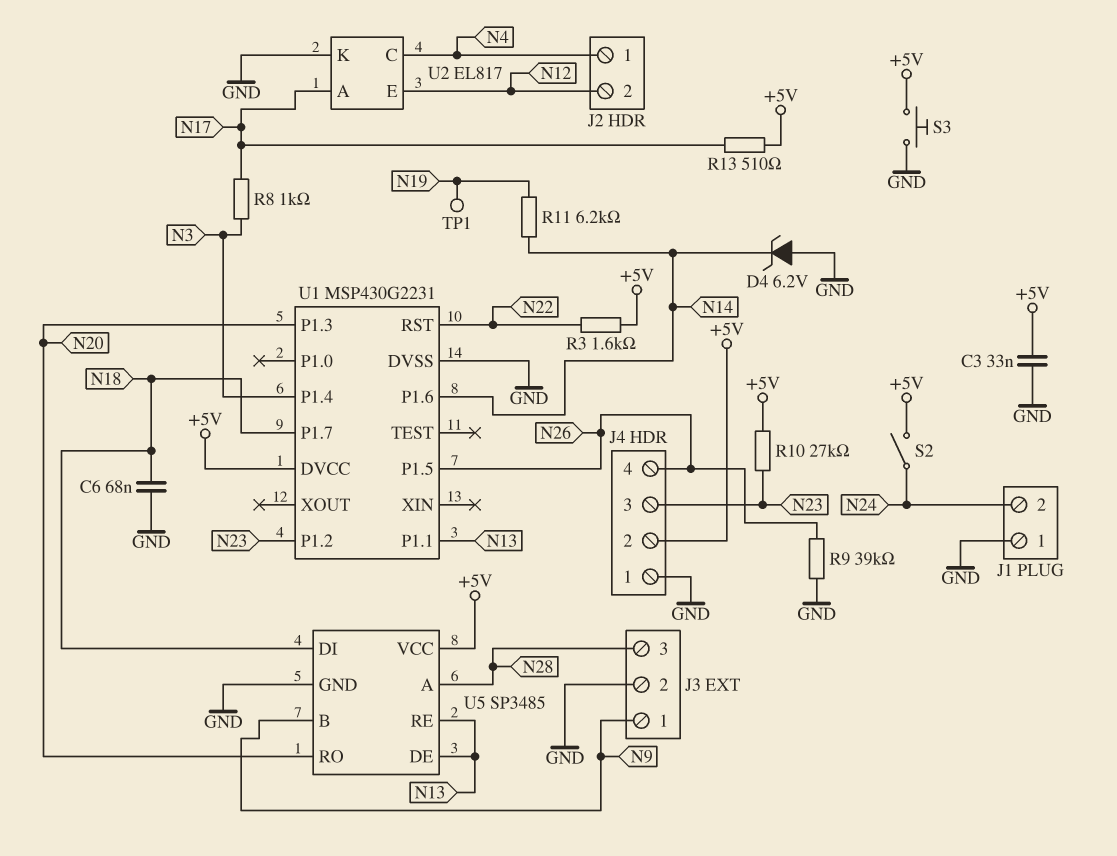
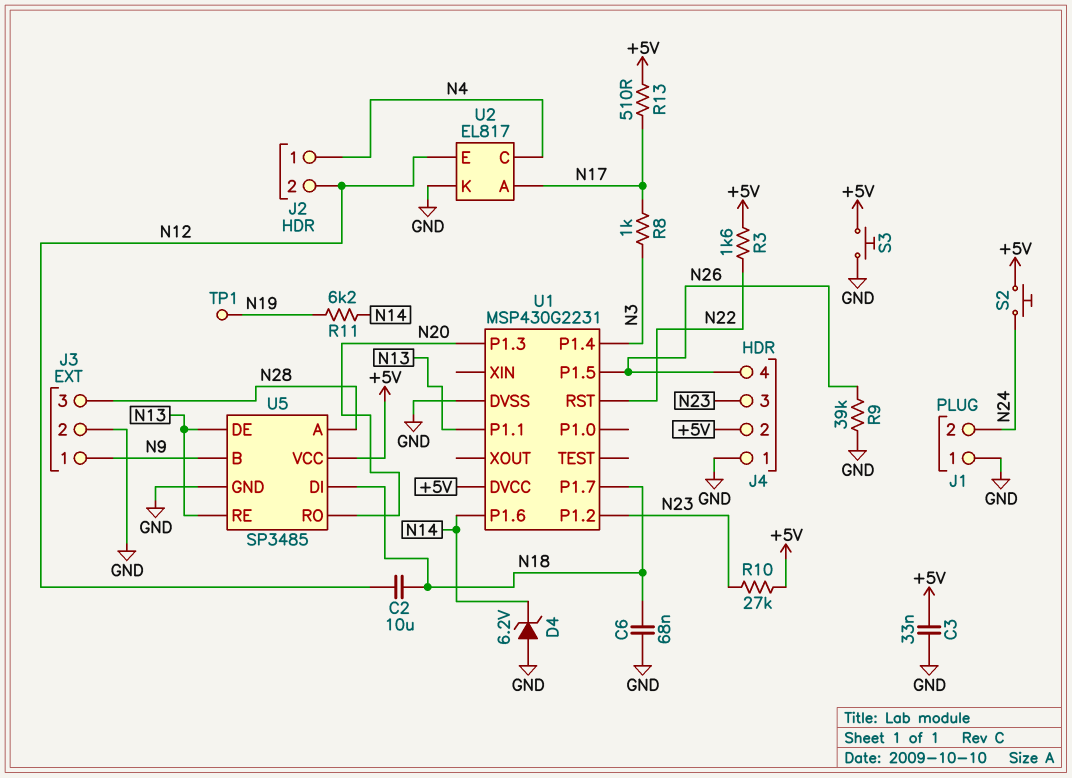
C2: none -> 10uF (N12, N18)
S2: switch (+5V, N24) -> button (+5V, N24)

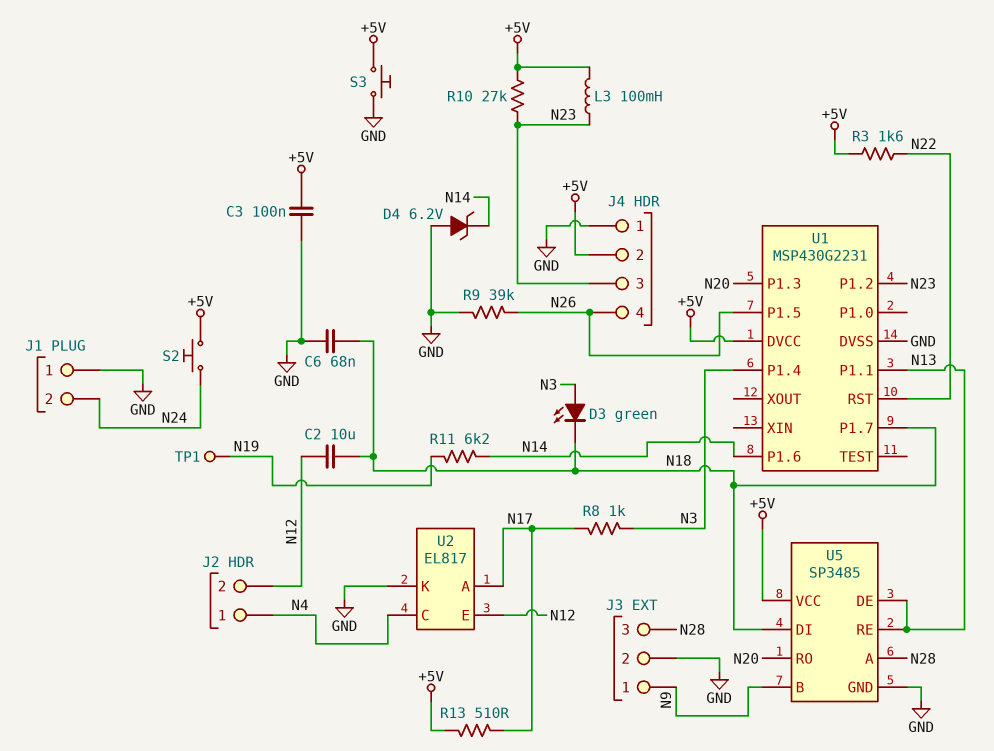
C3: 33nF (+5V, GND) -> 100nF (+5V, GND)
D3: none -> LED green (A N3, K N18)
L3: none -> 100mH (+5V, N23)

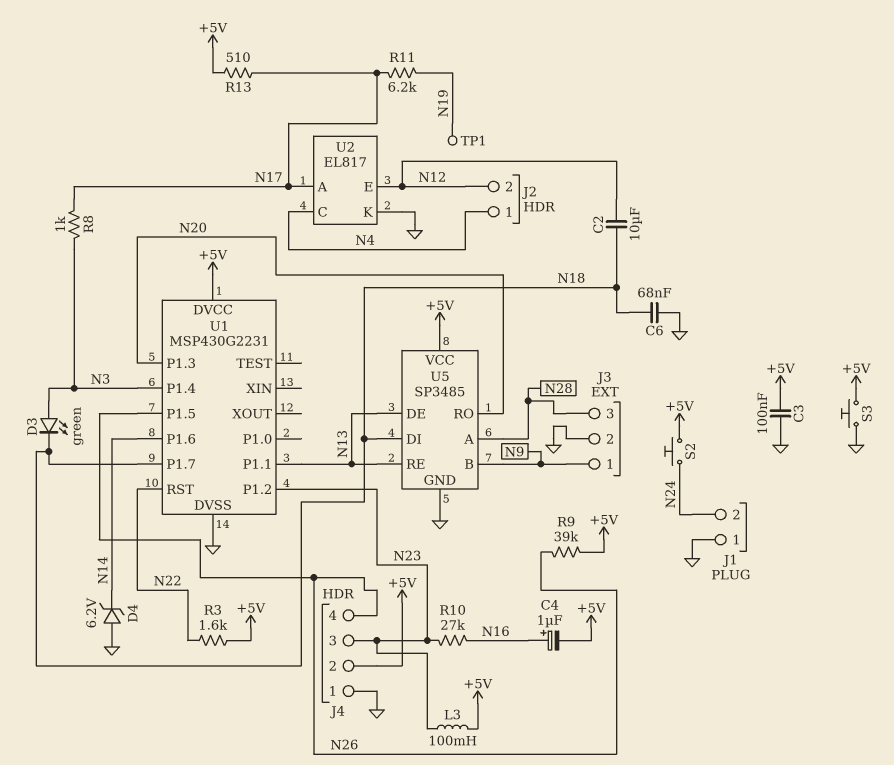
C4: none -> 1uF (plus N16, minus +5V)
R9: 39k (GND, N26) -> 39k (+5V, N26)
R10: 27k (+5V, N23) -> 27k (N16, N23)
R11: 6.2k (N14, N19) -> 6.2k (N17, N19)

